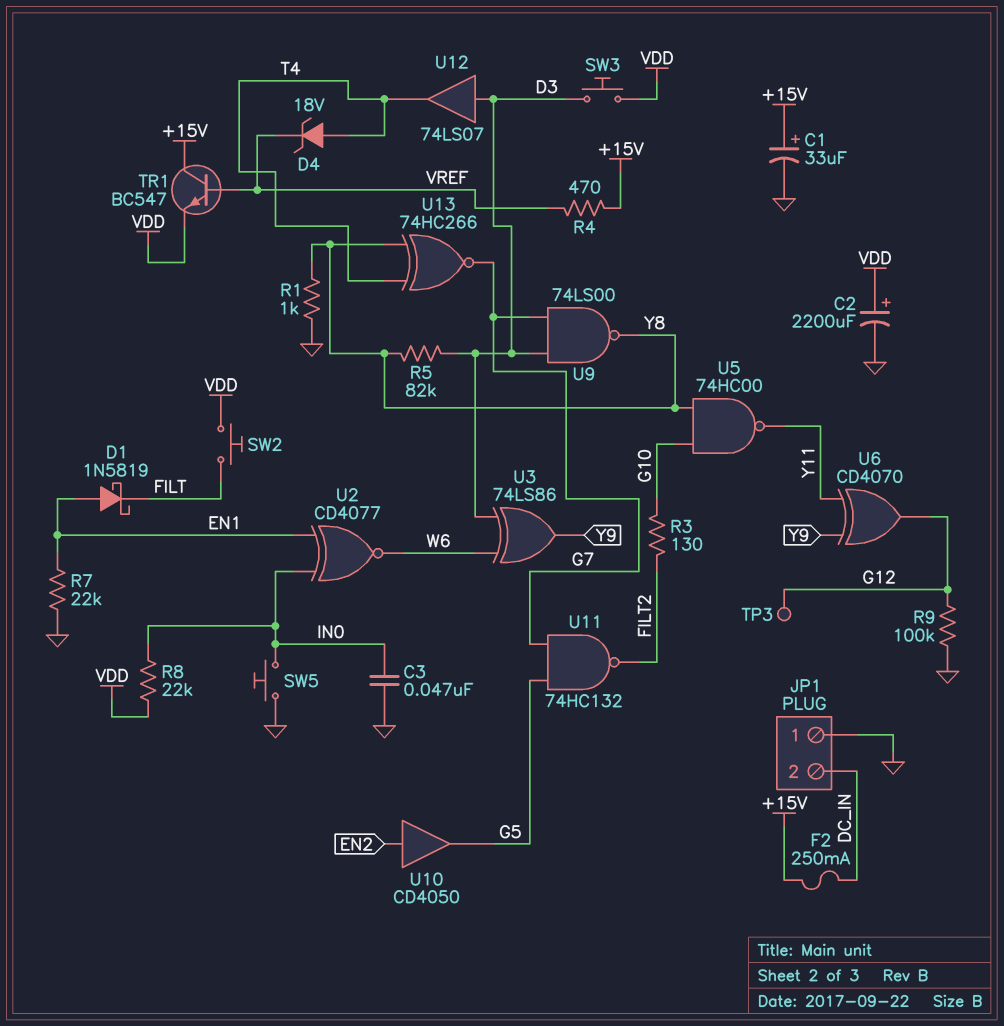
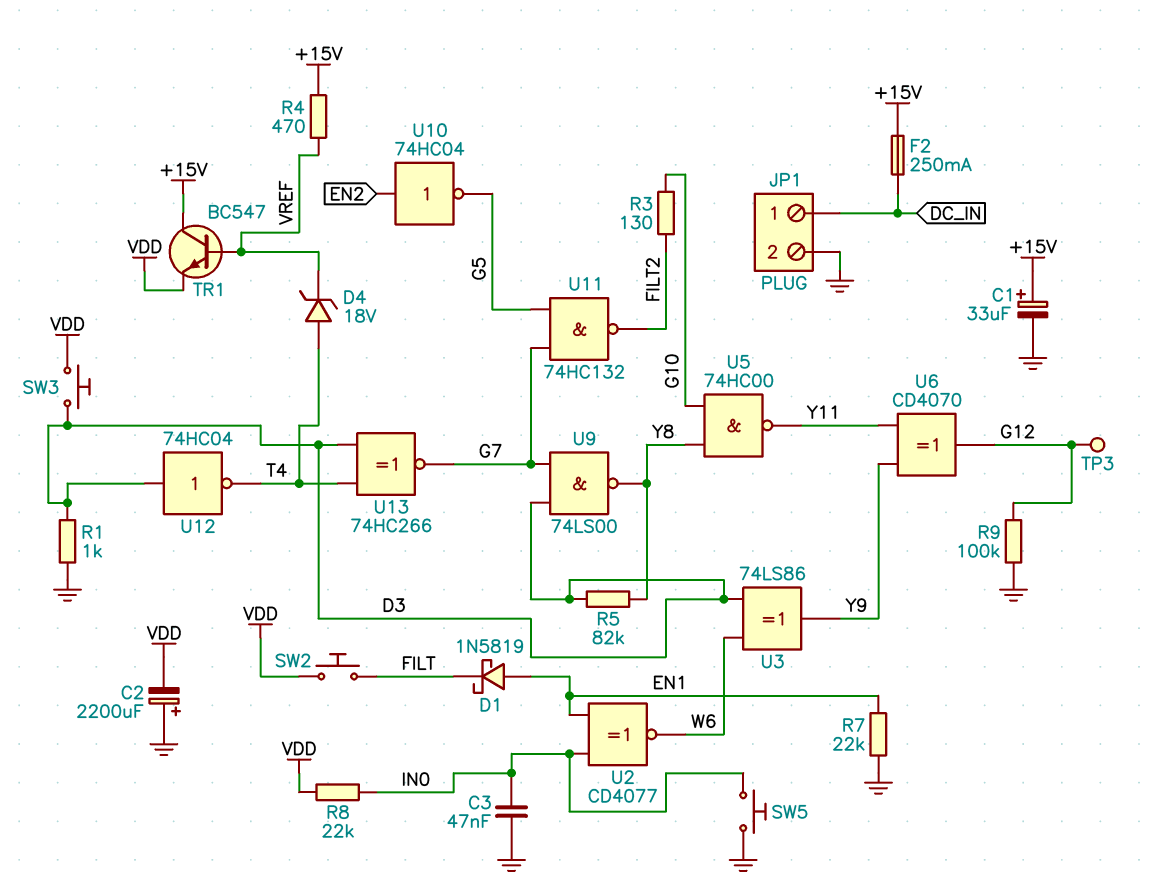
C2: 2200uF (plus VDD, minus GND) -> 2200uF (plus GND, minus VDD)
JP1 pin 1: GND -> DC_IN
JP1 pin 2: DC_IN -> GND
R1: 1k (GND, Y8) -> 1k (D3, GND)
U10: buffer CD4050 (in EN2, out G5) -> NOT 74HC04 (in EN2, out G5)
U12: buffer 74LS07 (in D3, out T4) -> NOT 74HC04 (in D3, out T4)
U13: XNOR 74HC266 (in T4, in Y8, out G7) -> XNOR 74HC266 (in D3, in T4, out G7)

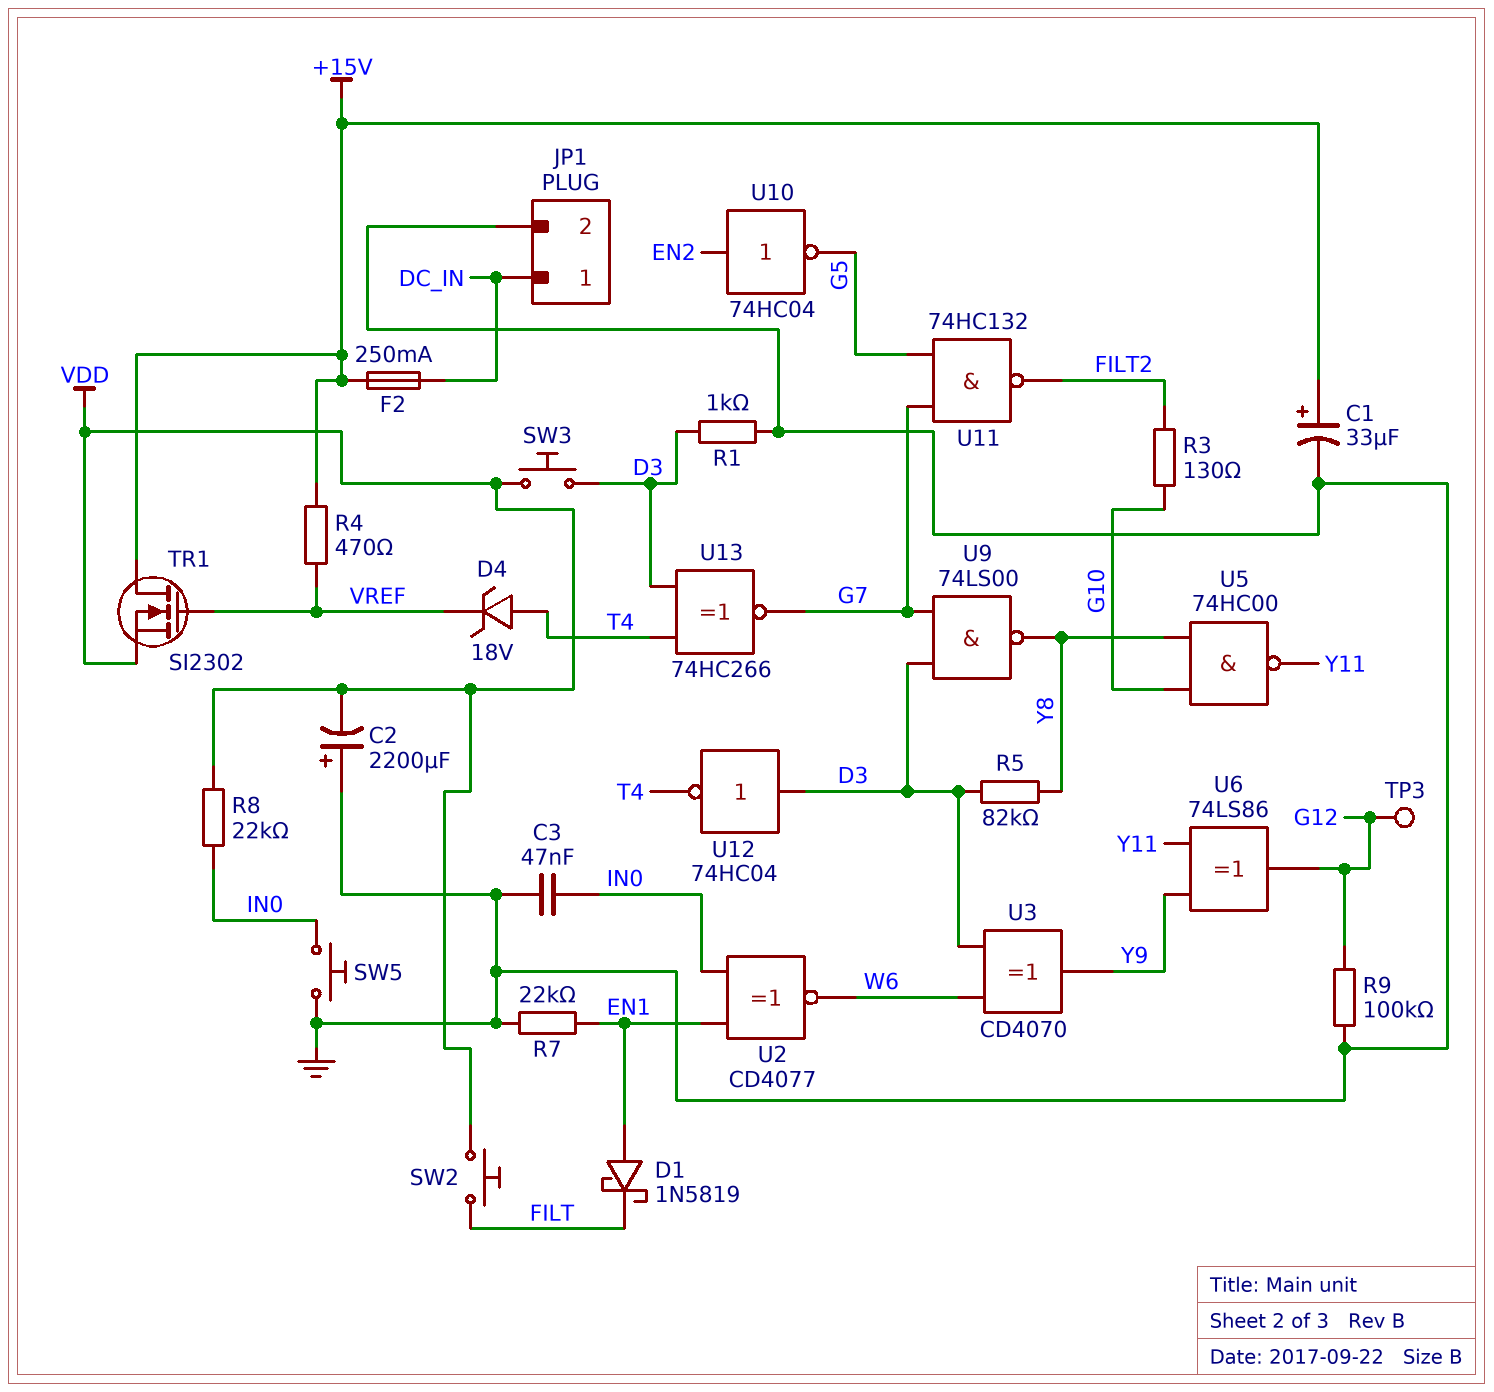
TR1: NPN BC547 (B VREF, C +15V, E VDD) -> NMOS SI2302 (G VREF, D +15V, S VDD)
U3: XOR 74LS86 (in D3, in W6, out Y9) -> XOR CD4070 (in D3, in W6, out Y9)
U6: XOR CD4070 (in Y9, in Y11, out G12) -> XOR 74LS86 (in Y9, in Y11, out G12)

